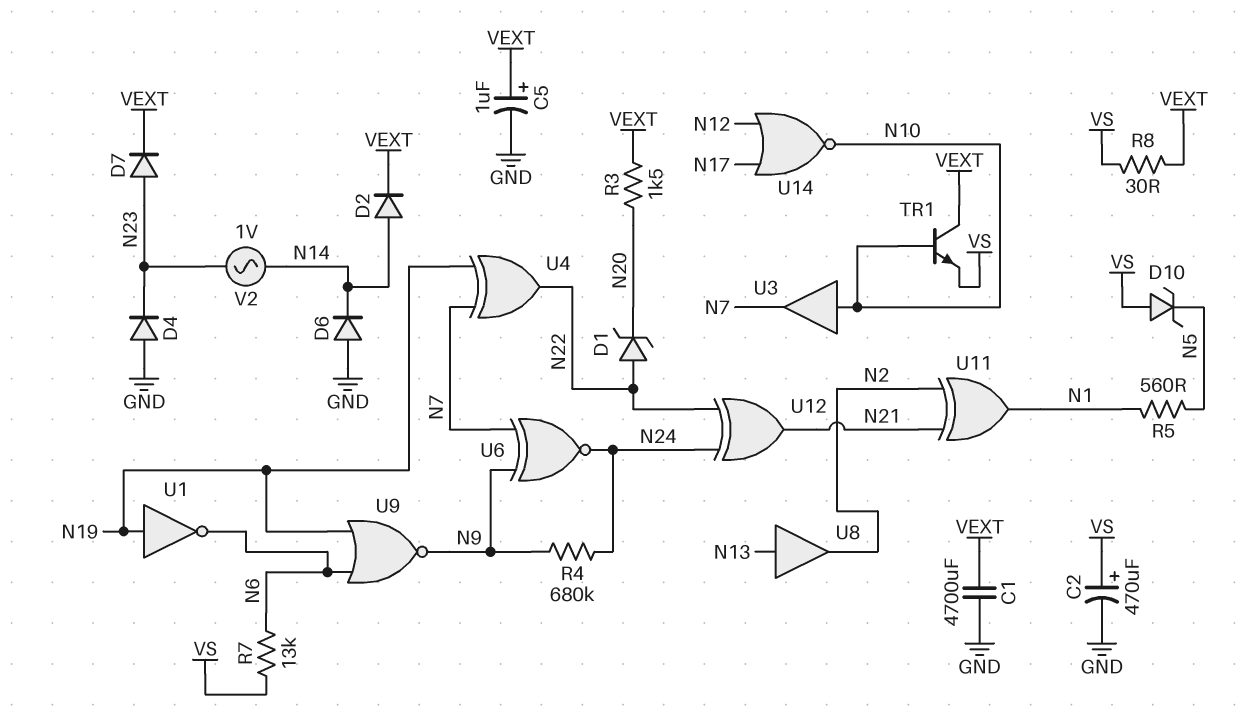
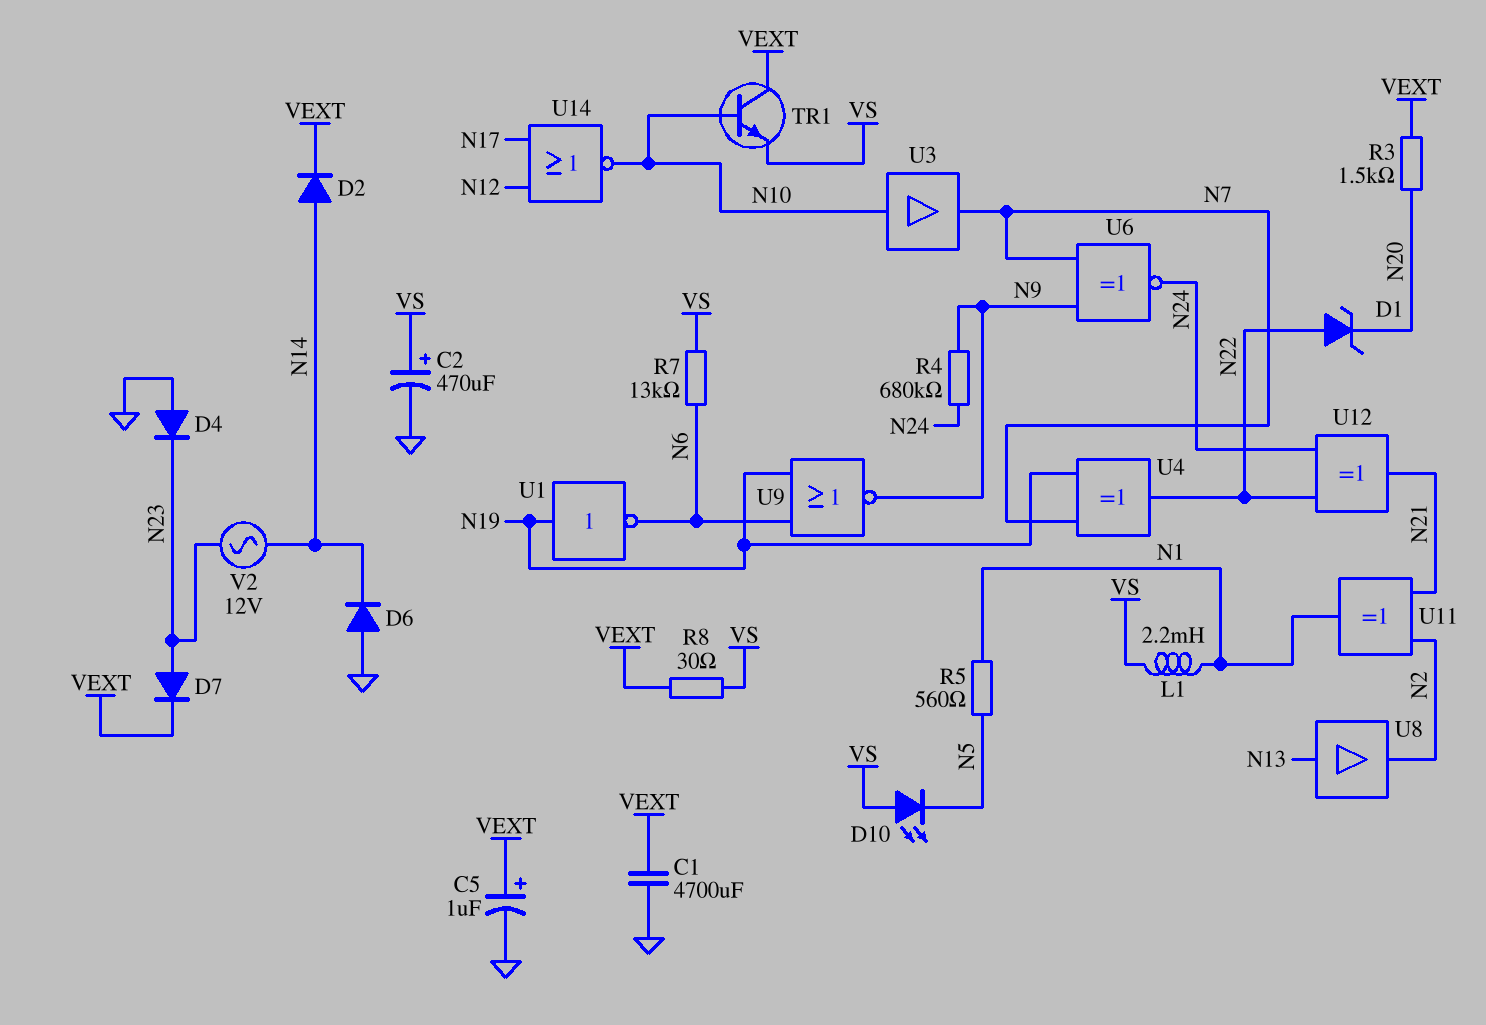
D10: zener (A VS, K N5) -> LED (A VS, K N5)
L1: none -> 2.2mH (N1, VS)
V2: AC 1V (N14, N23) -> AC 12V (N14, N23)

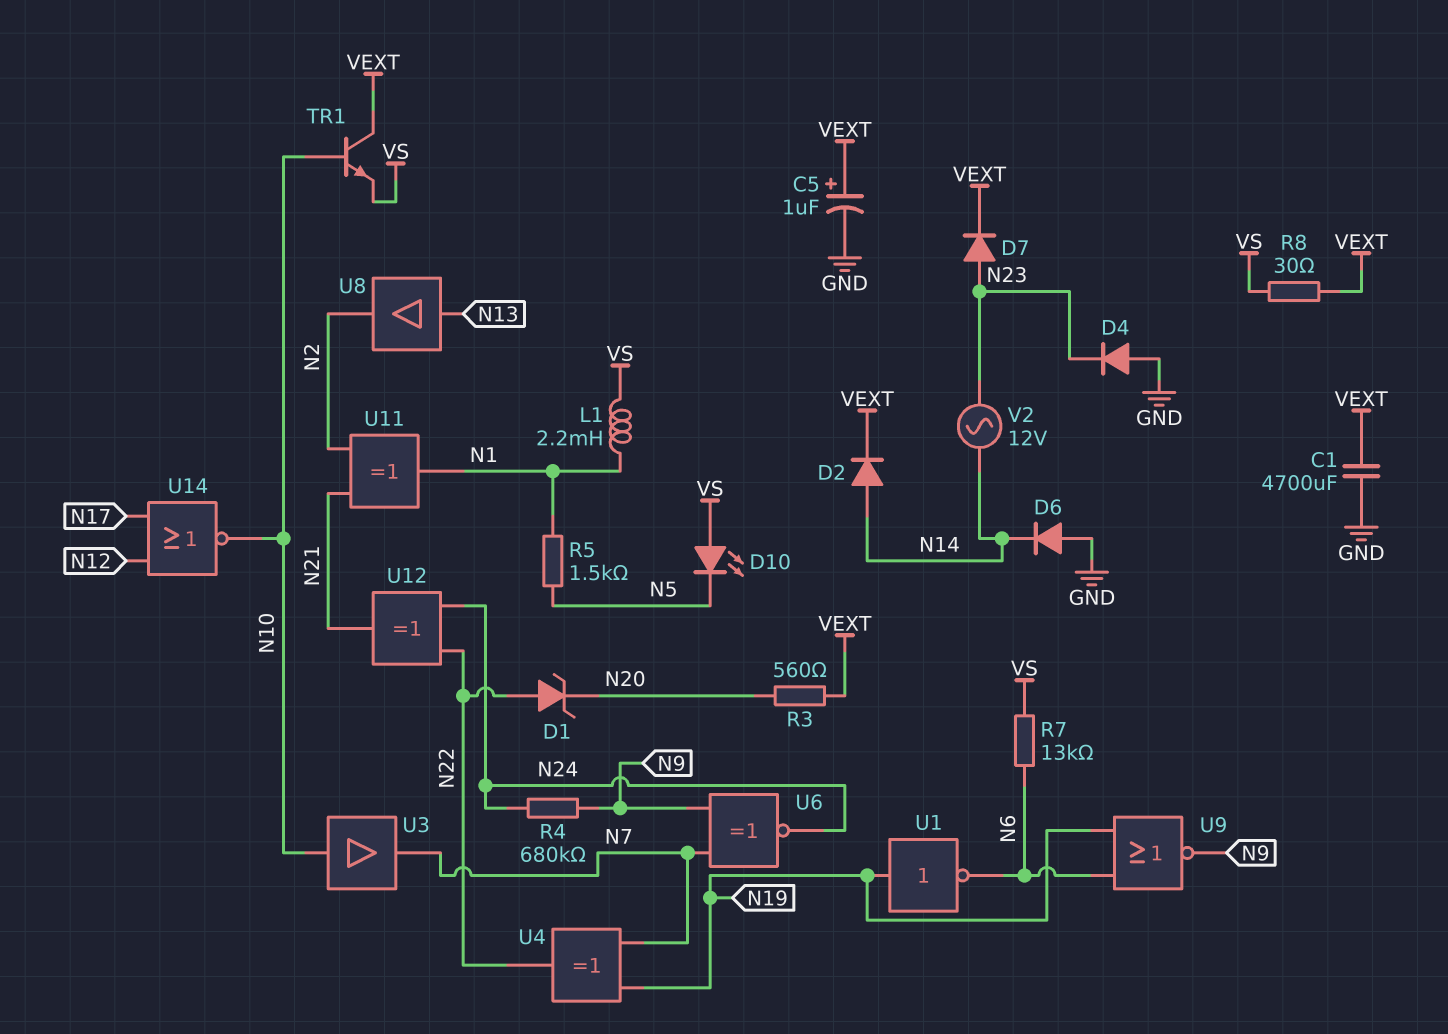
C2: 470uF (plus VS, minus GND) -> none
R3: 1.5k (N20, VEXT) -> 560 (N20, VEXT)
R5: 560 (N1, N5) -> 1.5k (N1, N5)

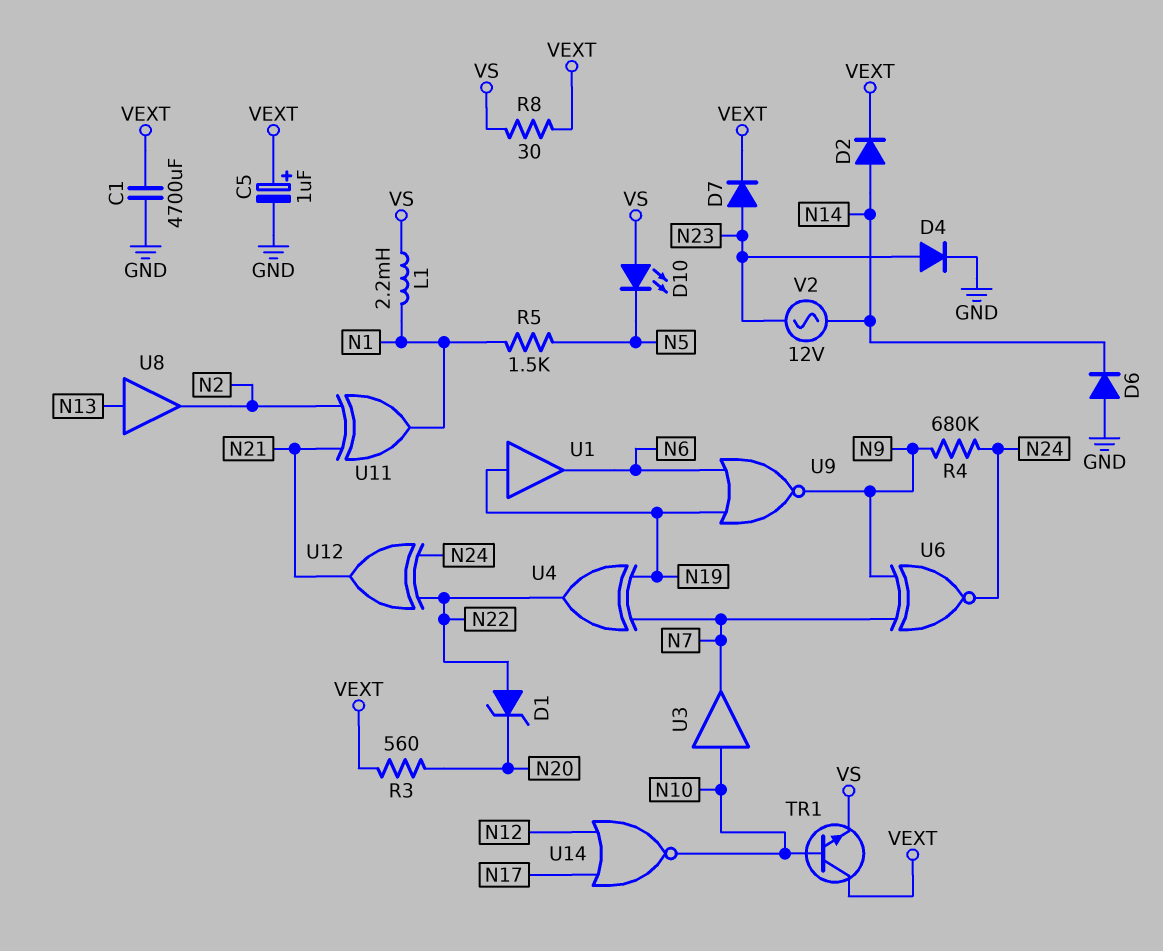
D4: diode (A GND, K N23) -> diode (A N23, K GND)
R7: 13k (N6, VS) -> none
U1: NOT (in N19, out N6) -> buffer (in N19, out N6)

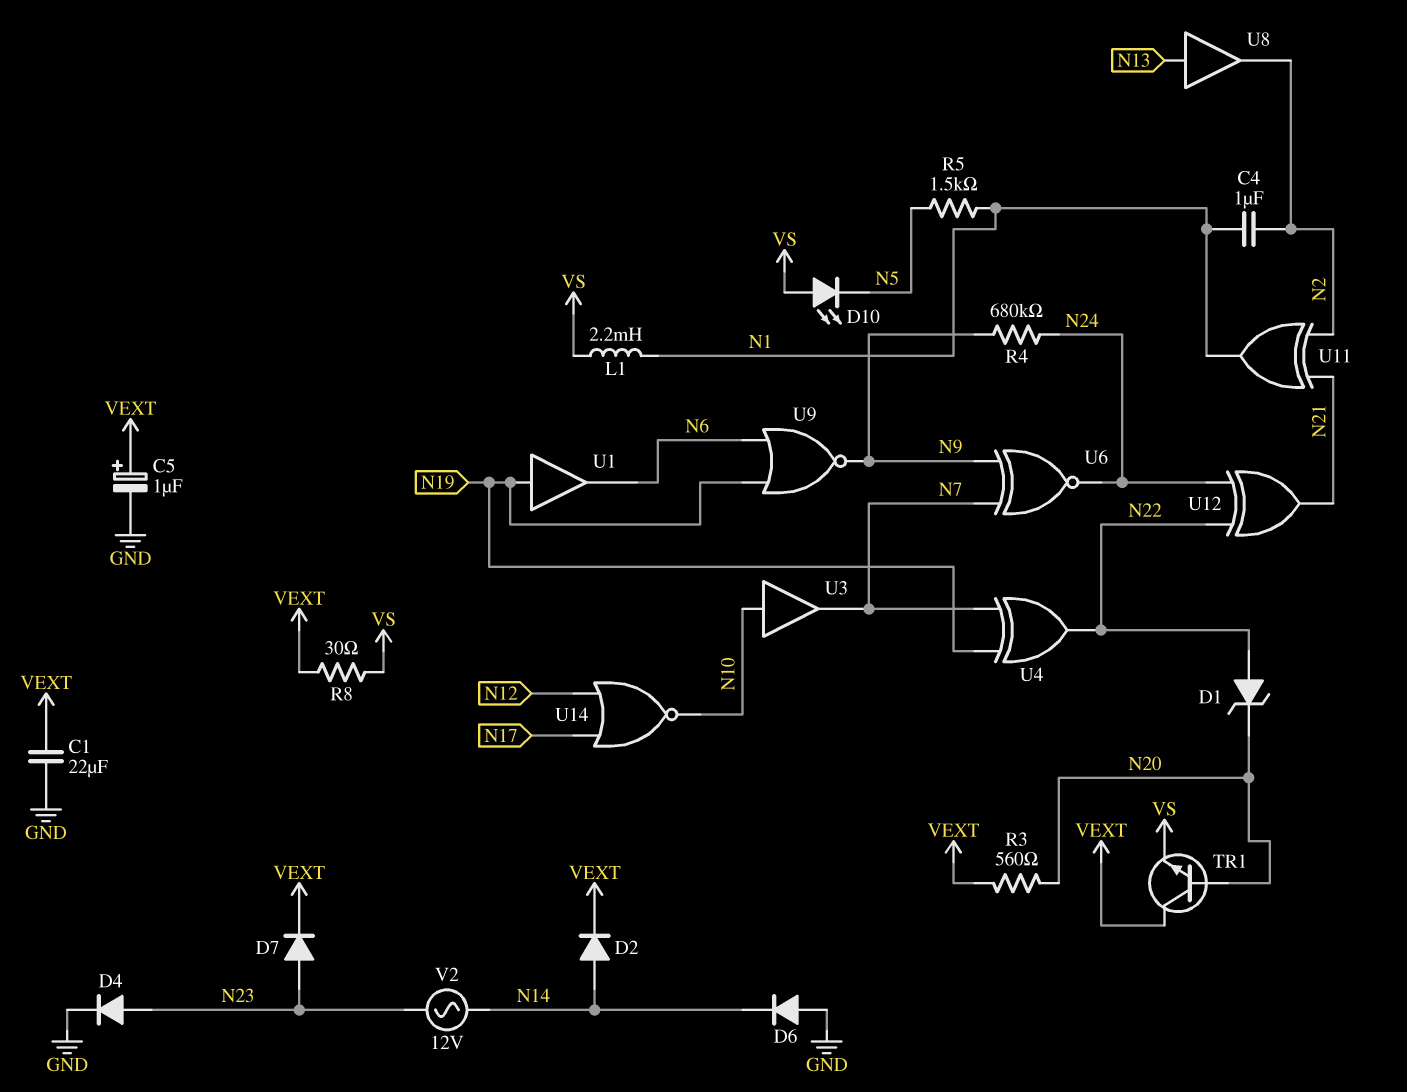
C1: 4700uF (GND, VEXT) -> 22uF (GND, VEXT)
C4: none -> 1uF (N1, N2)
TR1: NPN (B N10, C VEXT, E VS) -> NPN (B N20, C VEXT, E VS)

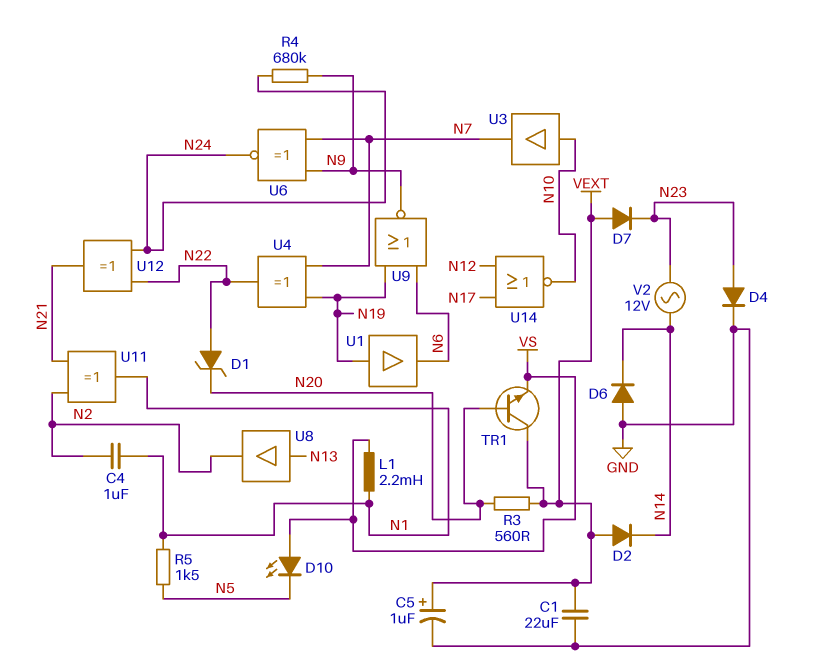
D2: diode (A N14, K VEXT) -> diode (A VEXT, K N14)
D7: diode (A N23, K VEXT) -> diode (A VEXT, K N23)
R8: 30 (VEXT, VS) -> none

